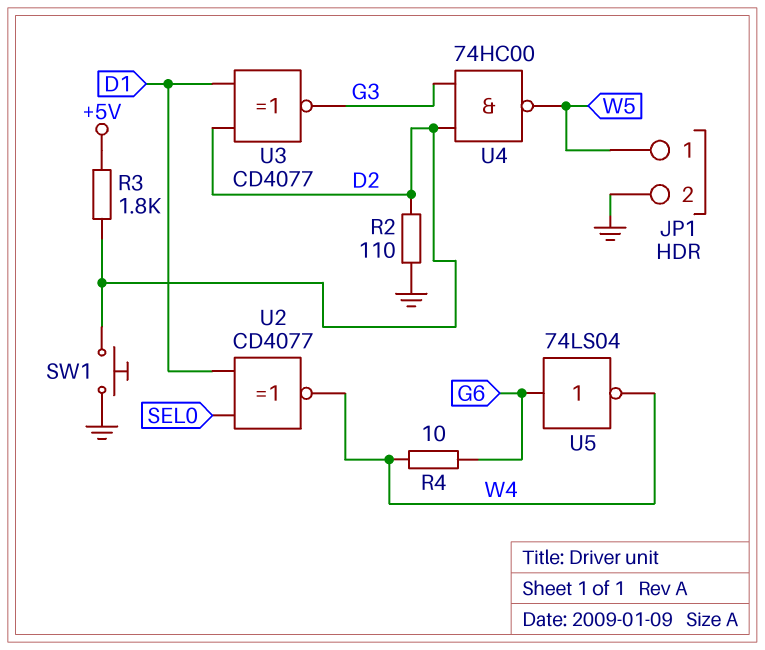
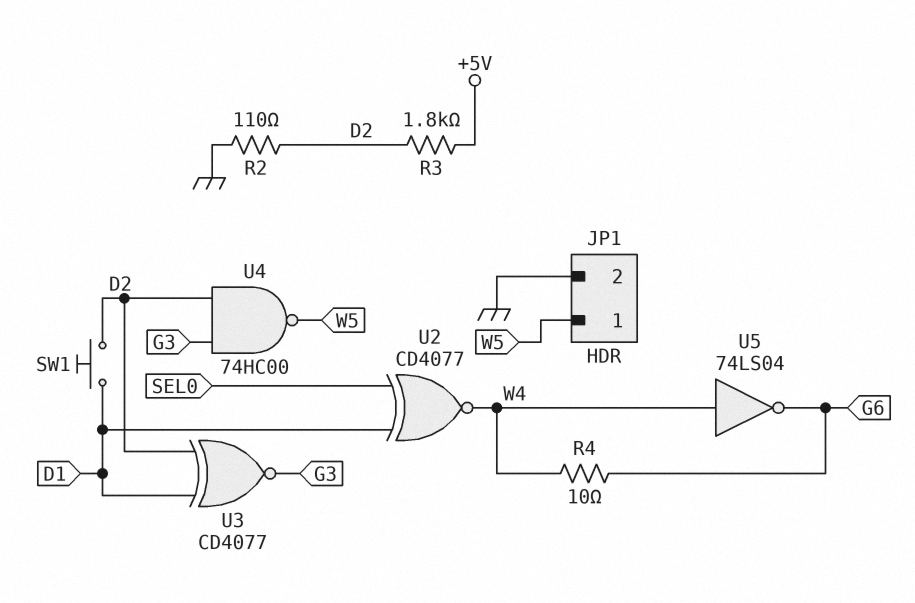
SW1: button (D2, GND) -> button (D1, D2)
U5: NOT 74LS04 (in G6, out W4) -> NOT 74LS04 (in W4, out G6)

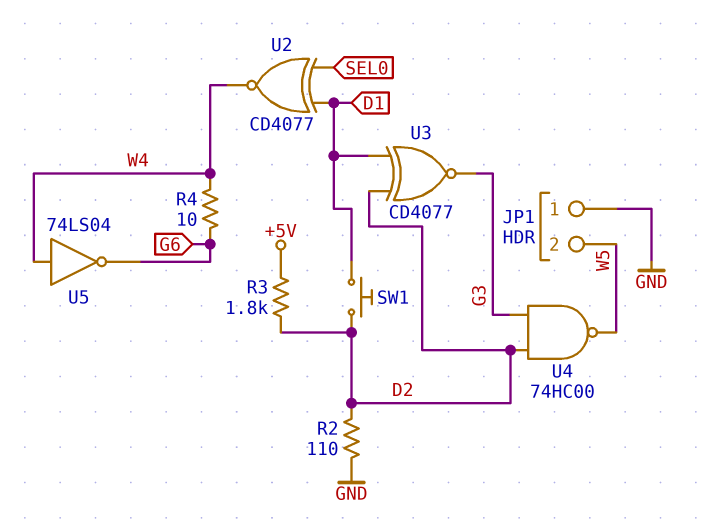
JP1 pin 1: W5 -> GND
JP1 pin 2: GND -> W5

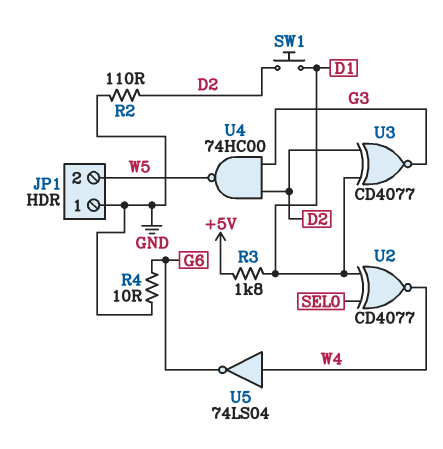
R3: 1.8k (+5V, D2) -> 1.8k (+5V, D1)
R4: 10 (G6, W4) -> 10 (G6, GND)

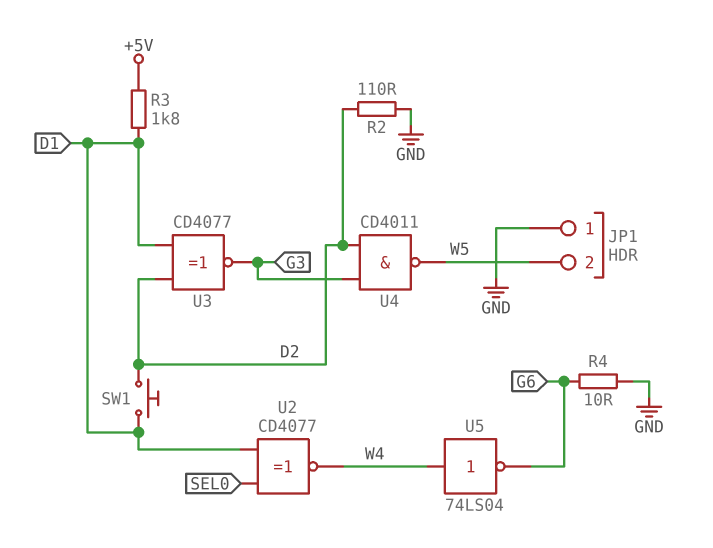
U4: NAND 74HC00 (in D2, in G3, out W5) -> NAND CD4011 (in D2, in G3, out W5)

